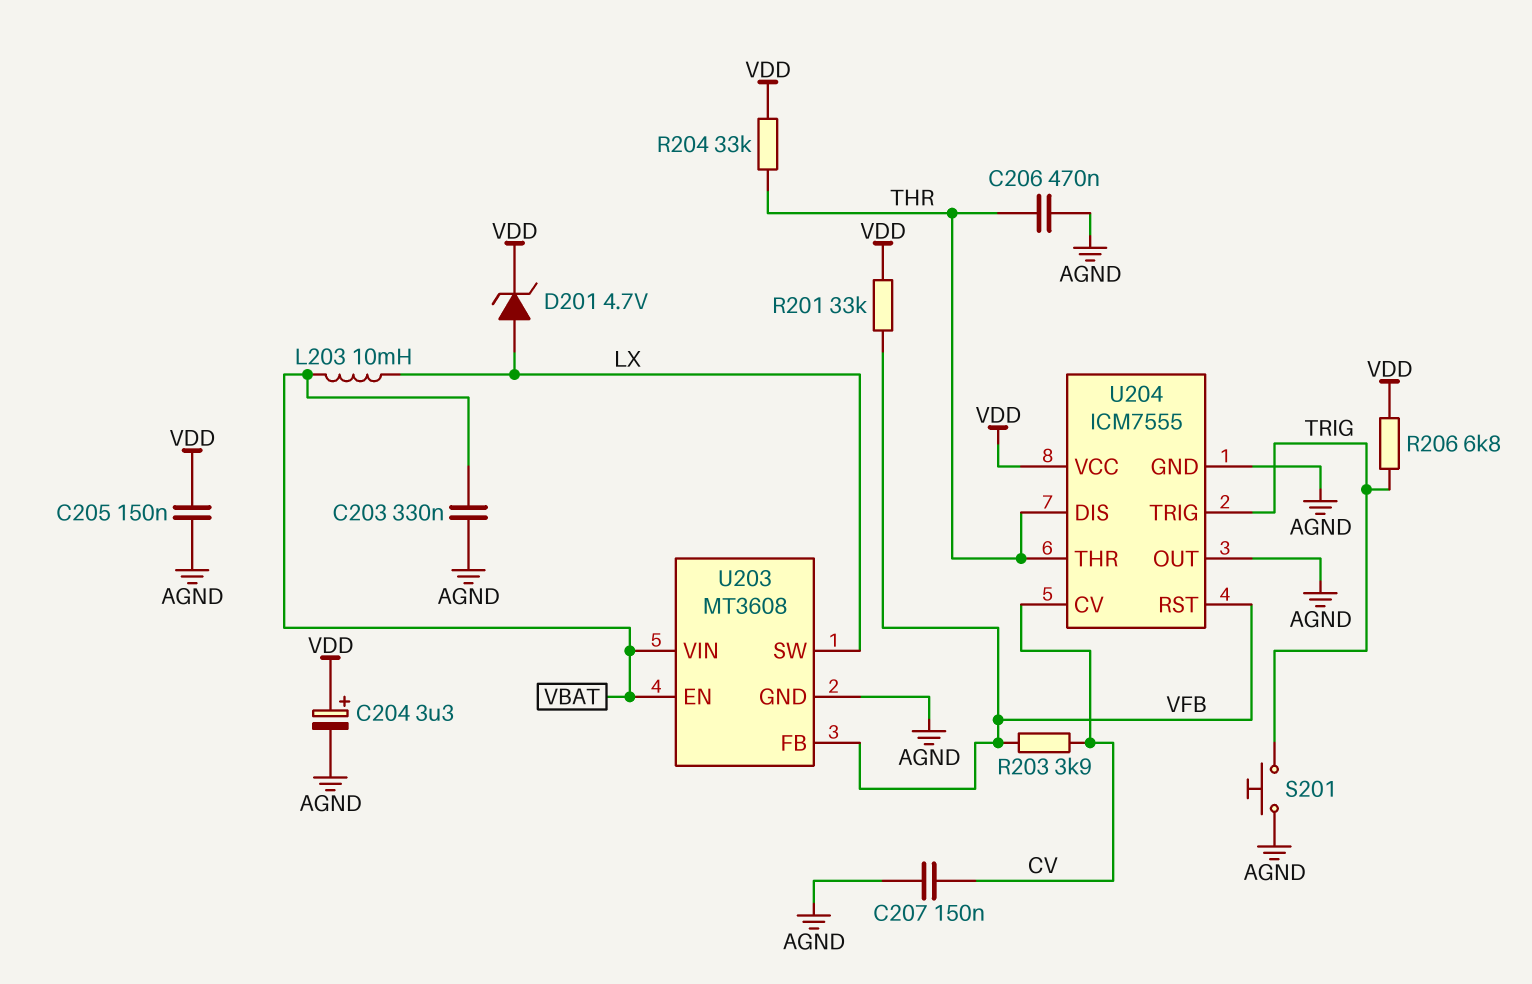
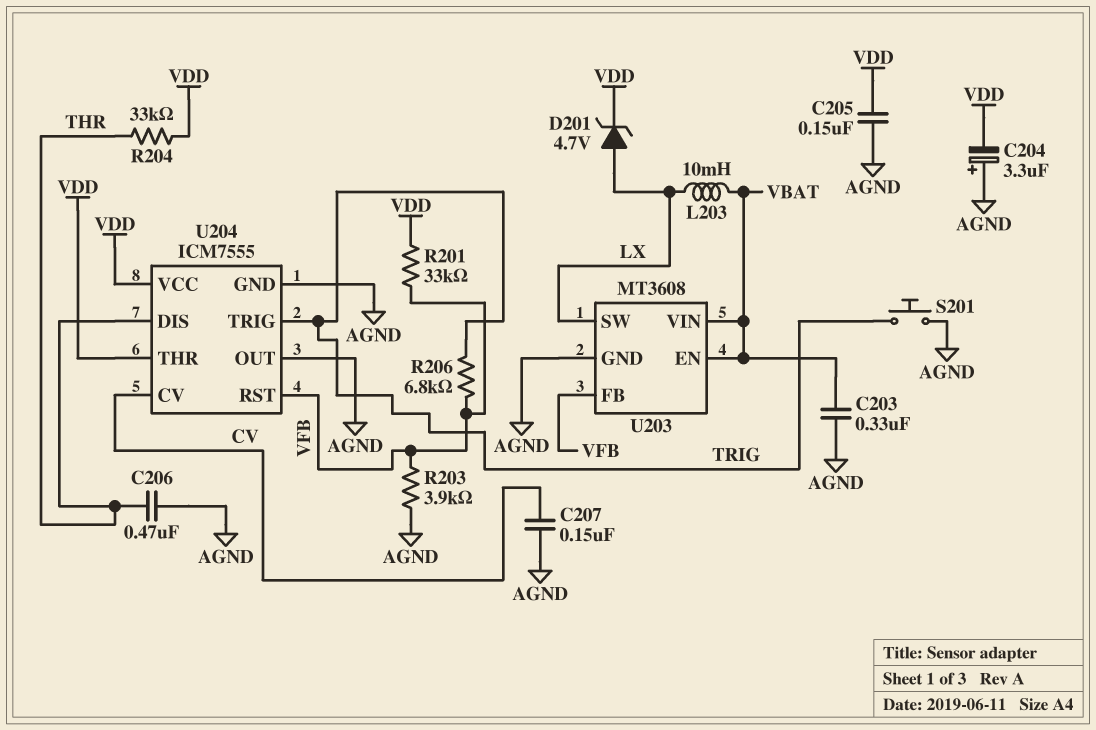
C204: 3.3uF (plus VDD, minus AGND) -> 3.3uF (plus AGND, minus VDD)
R203: 3.9k (CV, VFB) -> 3.9k (AGND, VFB)
R206: 6.8k (TRIG, VDD) -> 6.8k (TRIG, VFB)
U204 pin THR: THR -> VDD

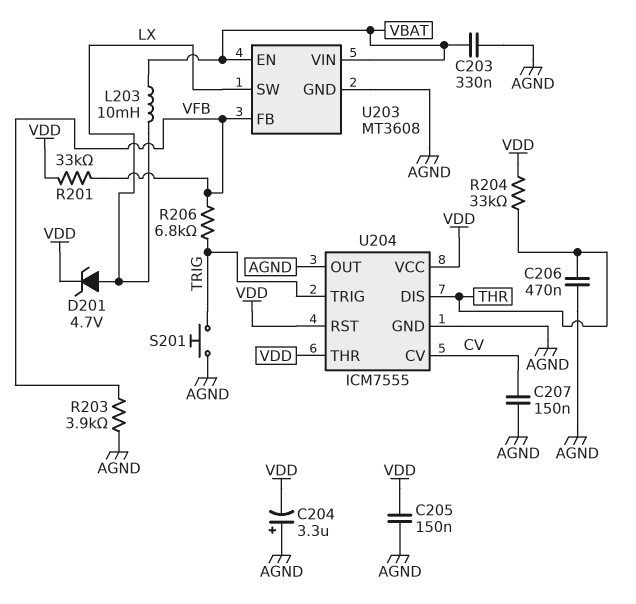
U204 pin RST: VFB -> VDD

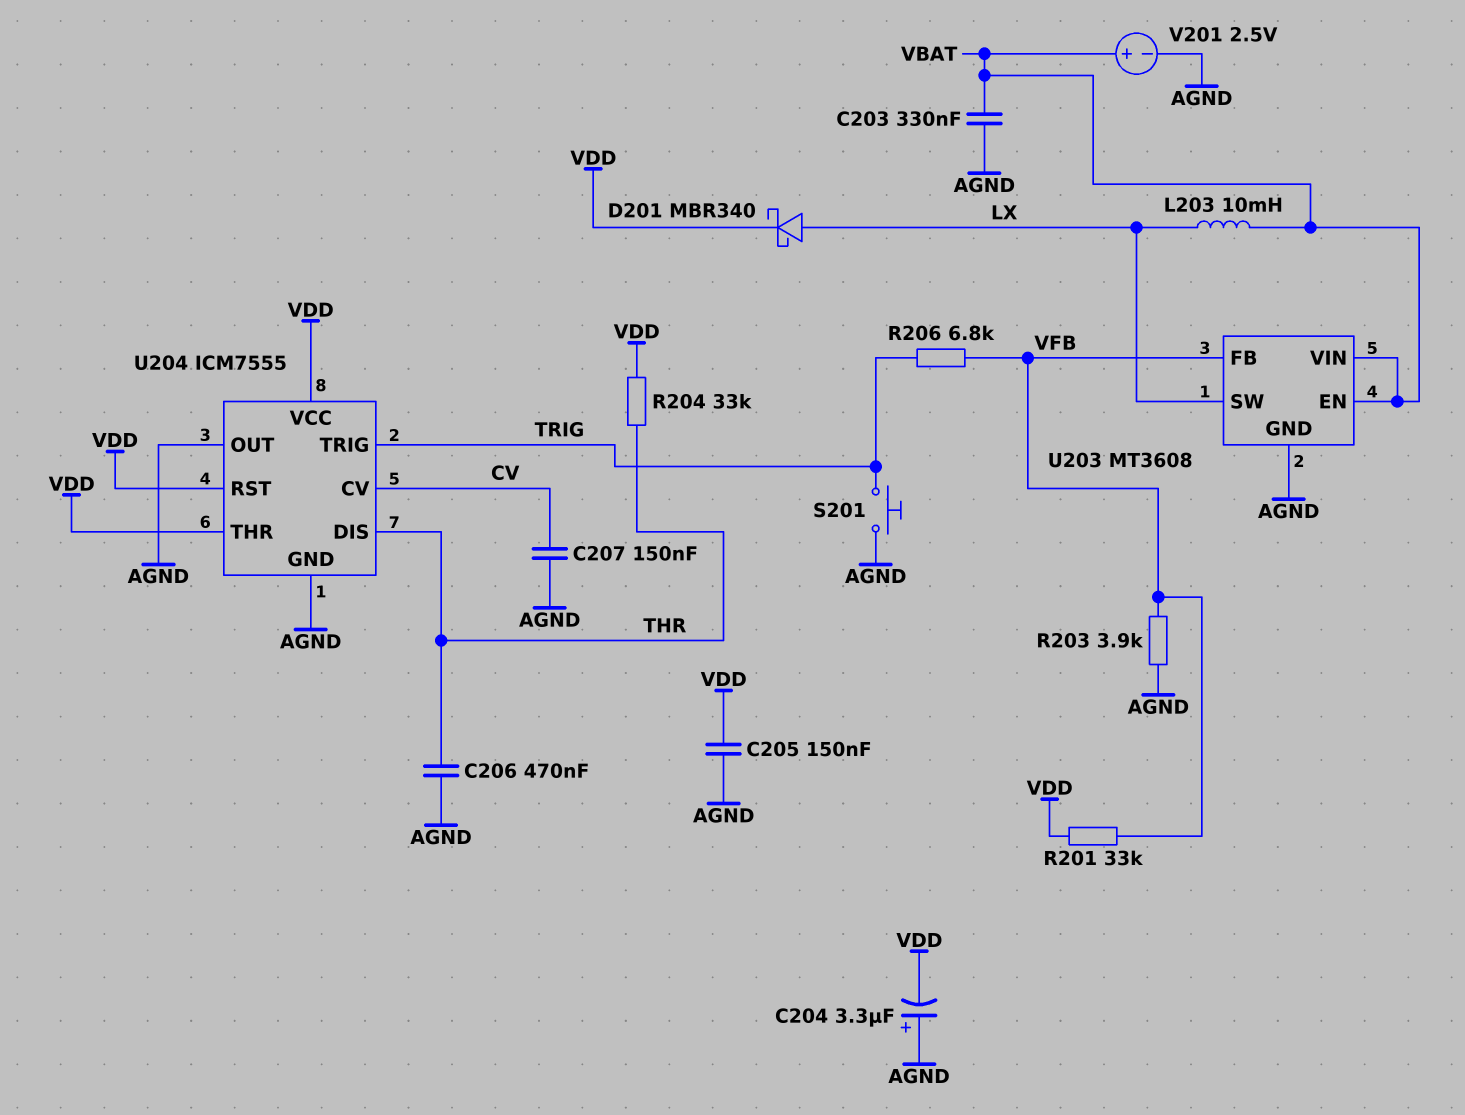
D201: zener 4.7V (A LX, K VDD) -> schottky MBR340 (A LX, K VDD)
V201: none -> 2.5V (plus VBAT, minus AGND)

